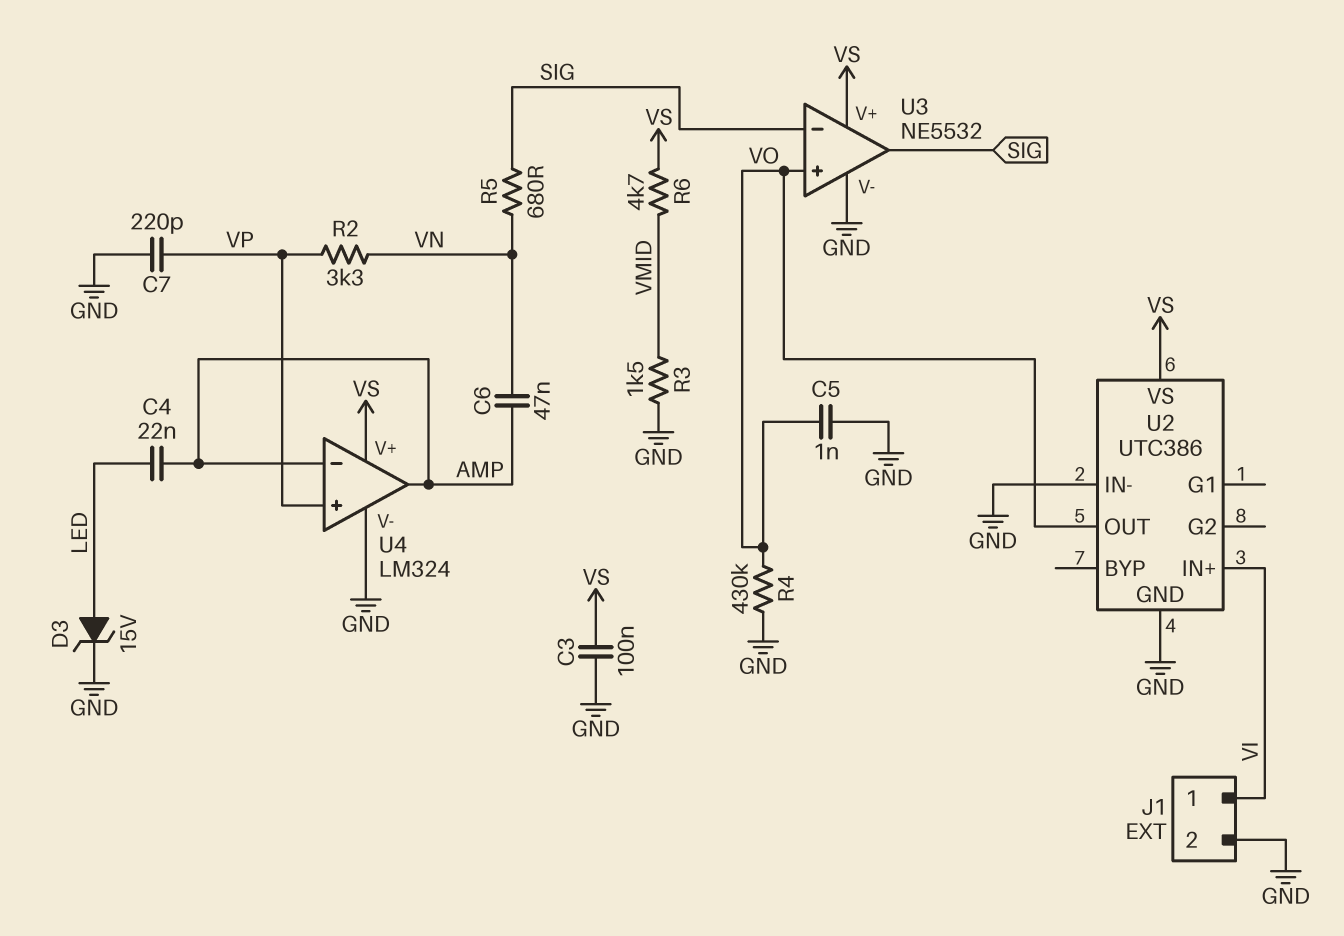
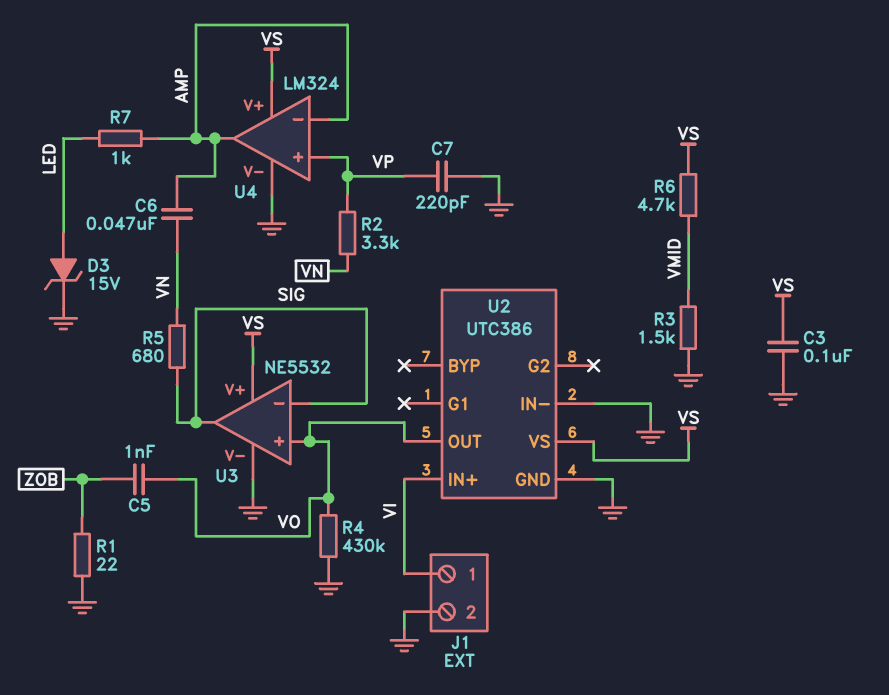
C4: 22nF (AMP, LED) -> none
C5: 1nF (GND, VO) -> 1nF (VO, ZOB)
R1: none -> 22 (GND, ZOB)
R7: none -> 1k (AMP, LED)

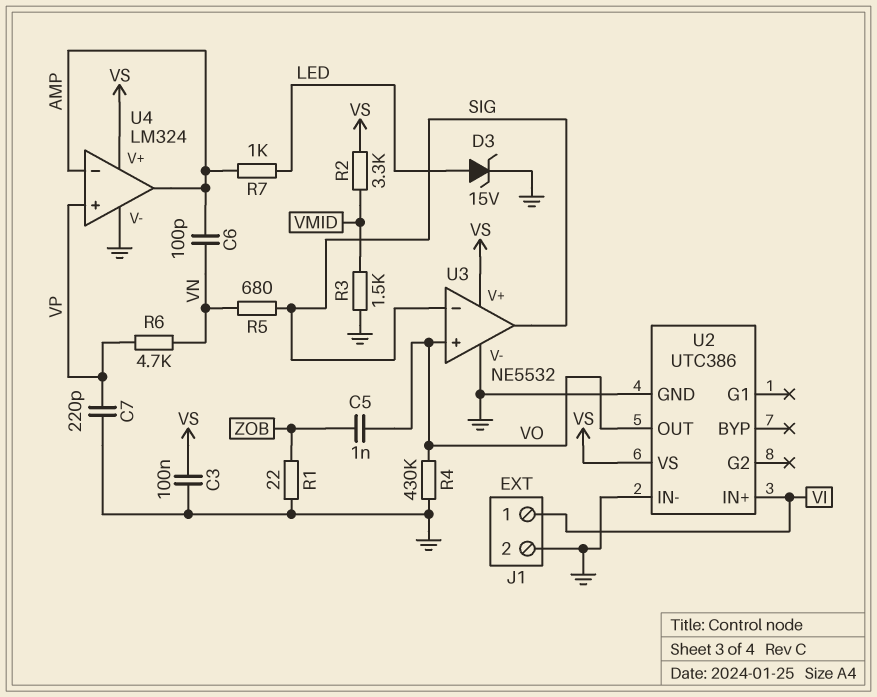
C6: 47nF (AMP, VN) -> 100pF (AMP, VN)
R2: 3.3k (VN, VP) -> 3.3k (VMID, VS)
R6: 4.7k (VMID, VS) -> 4.7k (VN, VP)

